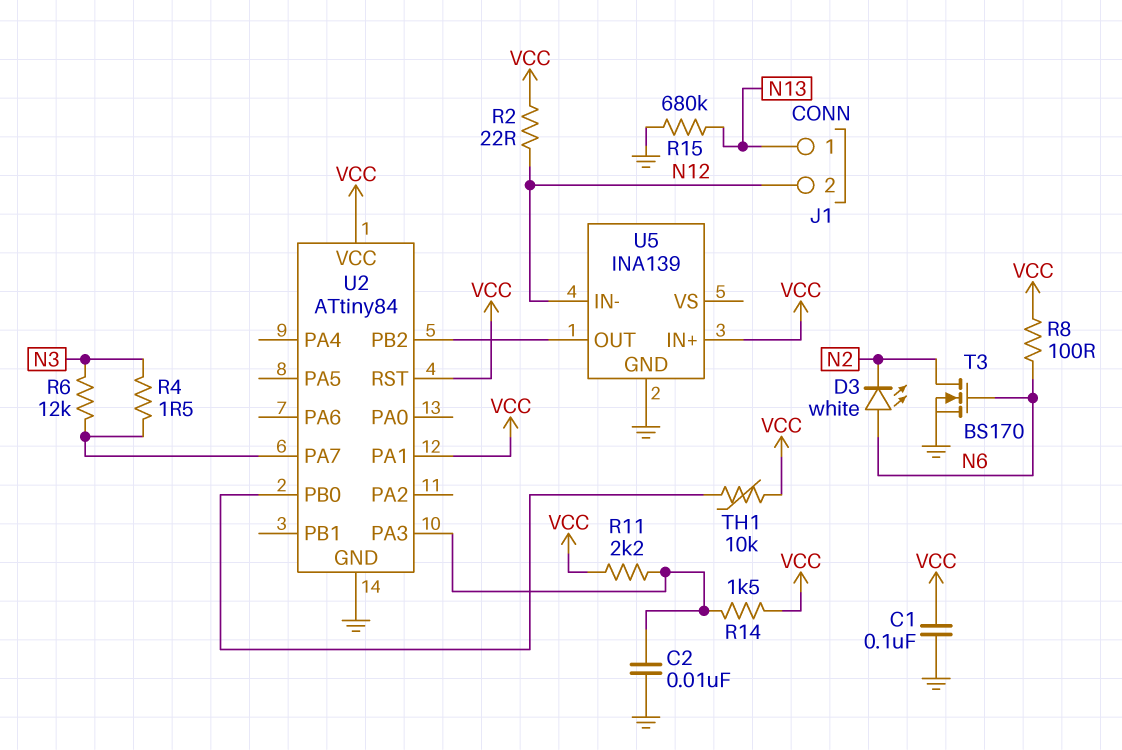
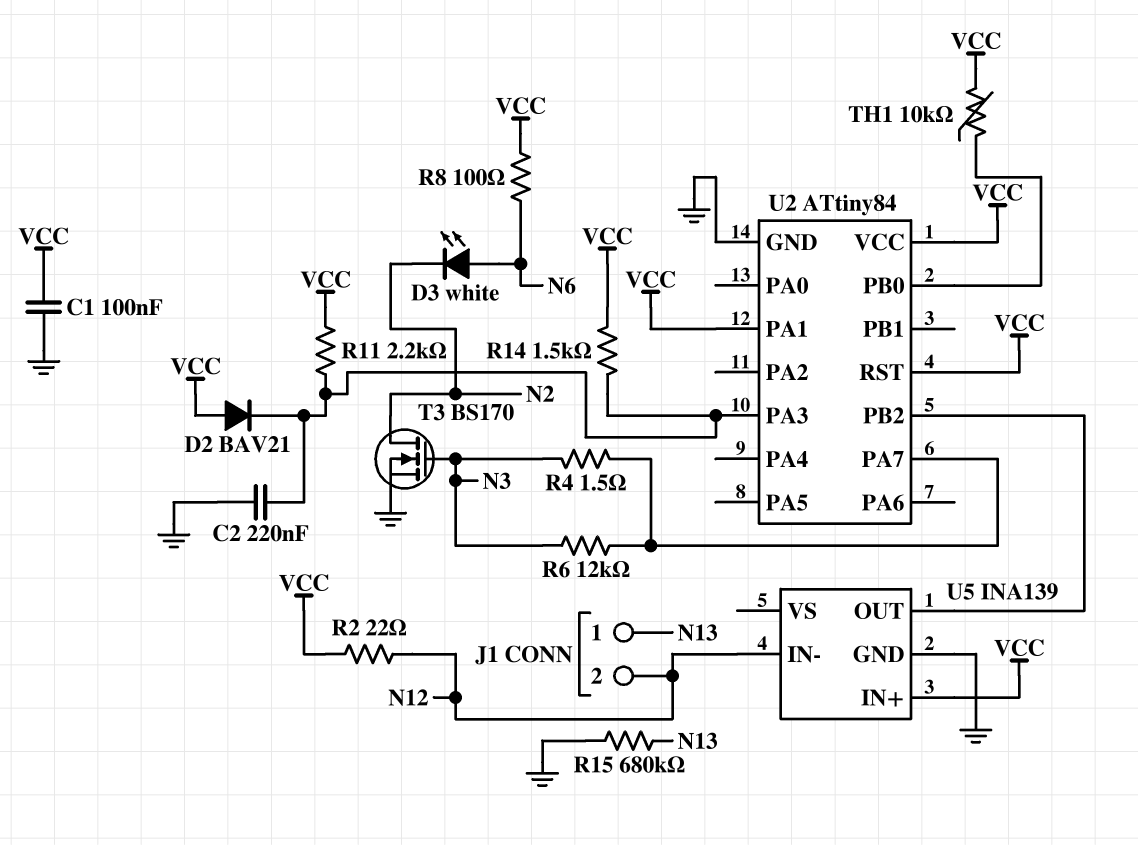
C2: 10nF (GND, U2/PA3) -> 220nF (GND, U2/PA3)
D2: none -> diode BAV21 (A VCC, K U2/PA3)
T3: NMOS BS170 (G N6, D N2, S GND) -> NMOS BS170 (G N3, D N2, S GND)

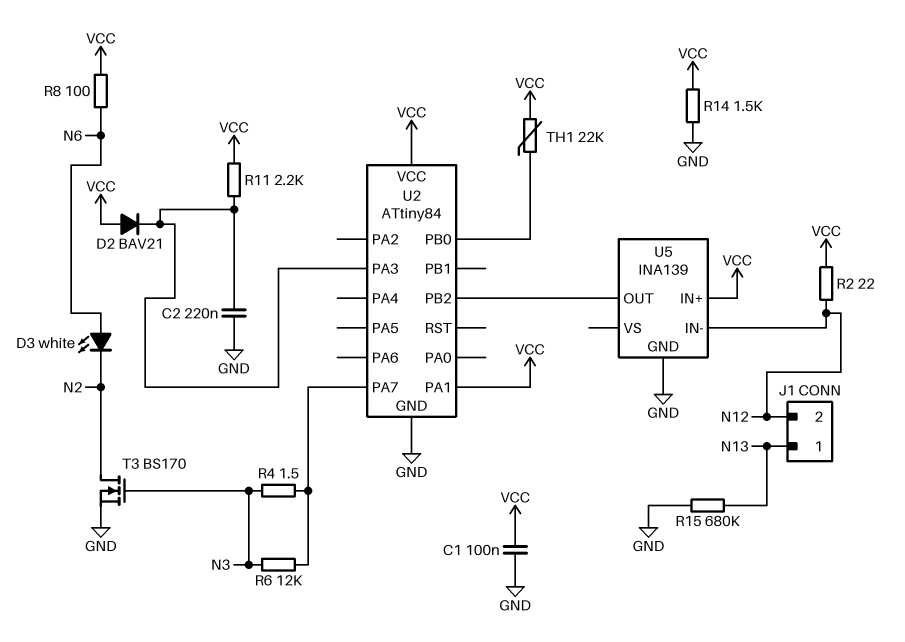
R14: 1.5k (U2/PA3, VCC) -> 1.5k (GND, VCC)
TH1: 10k (U2/PB0, VCC) -> 22k (U2/PB0, VCC)
U2 pin RST: VCC -> none

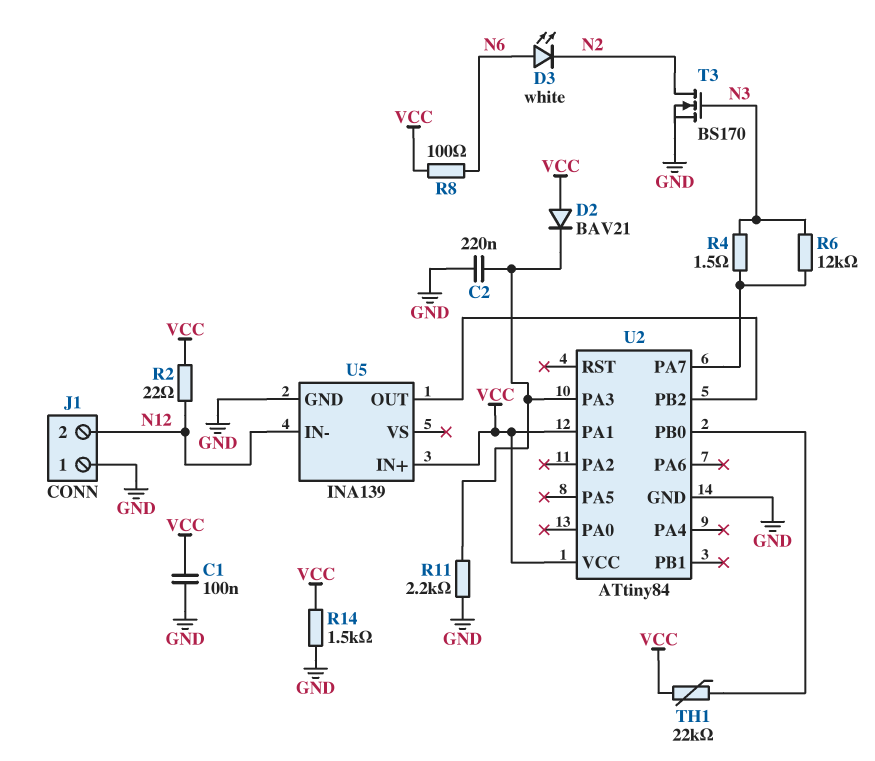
J1 pin 1: N13 -> GND
R11: 2.2k (U2/PA3, VCC) -> 2.2k (GND, U2/PA3)
R15: 680k (GND, N13) -> none

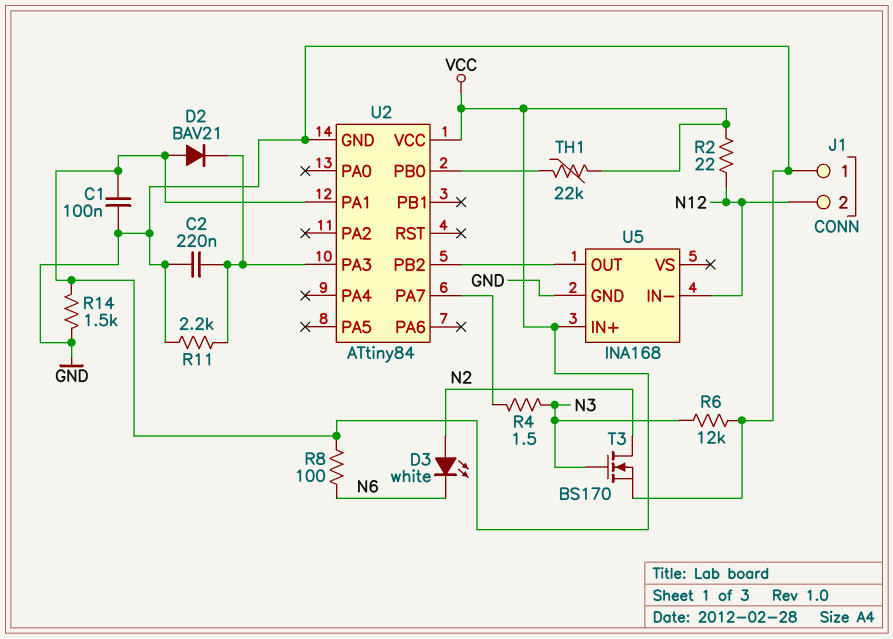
D3: LED white (A N6, K N2) -> LED white (A N2, K N6)
R6: 12k (N3, U2/PA7) -> 12k (GND, N3)
U5: INA139 -> INA168

